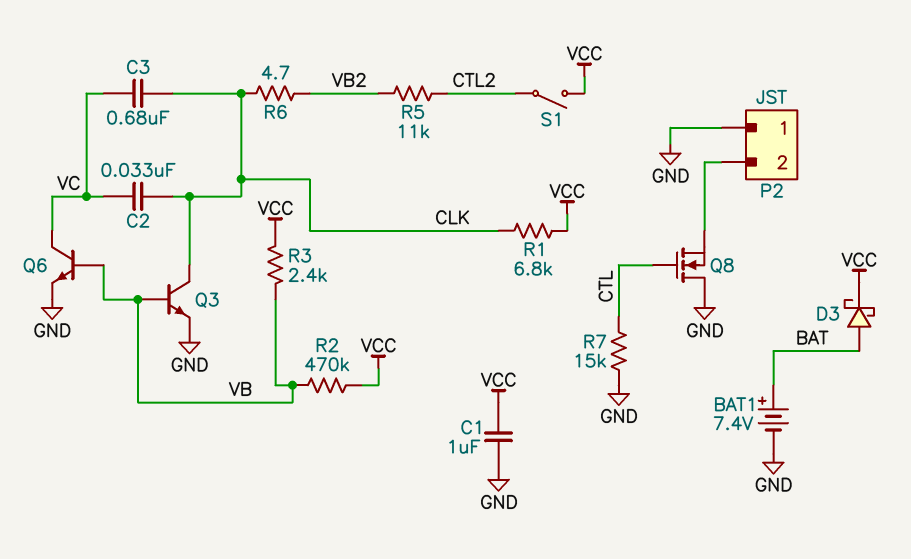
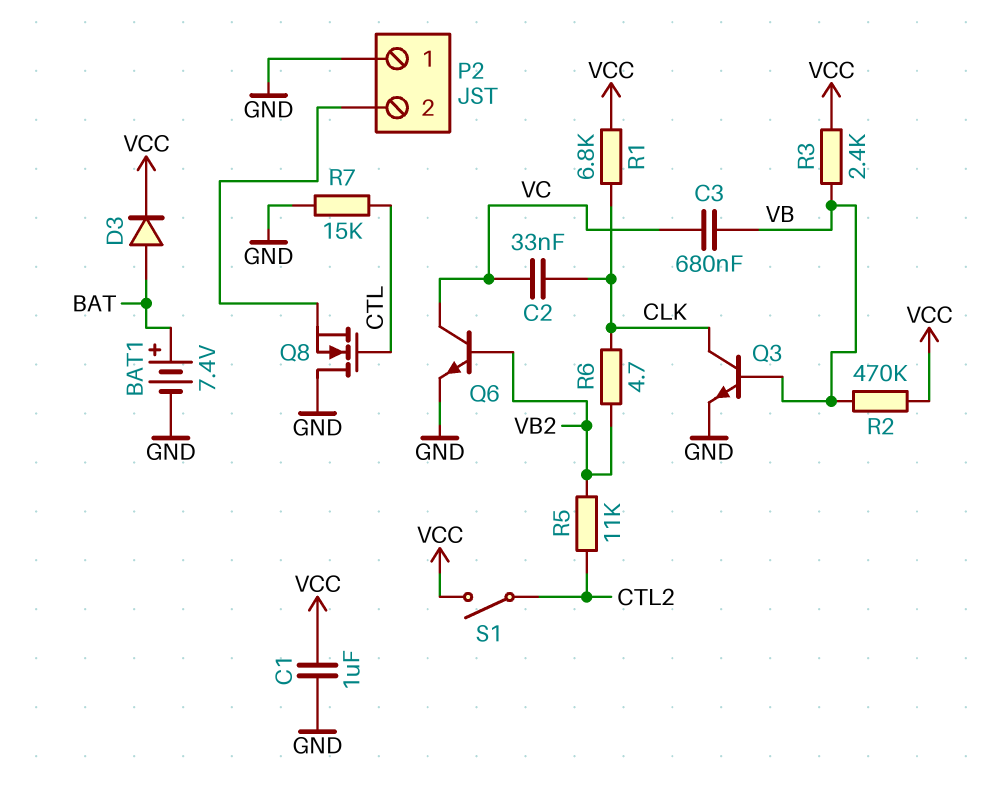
C3: 680nF (CLK, VC) -> 680nF (VB, VC)
D3: schottky (A BAT, K VCC) -> diode (A BAT, K VCC)
Q6: NPN (B VB, C VC, E GND) -> NPN (B VB2, C VC, E GND)

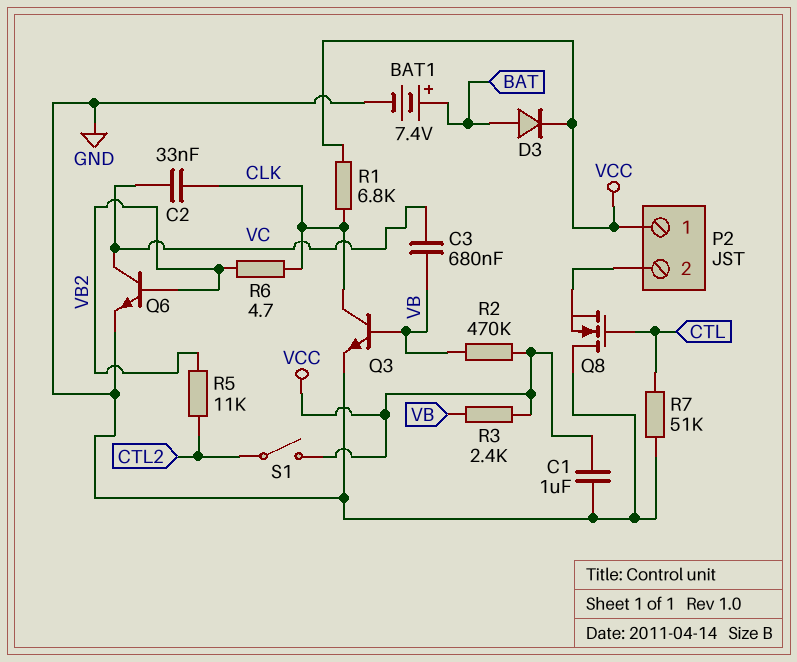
P2 pin 1: GND -> VCC
R7: 15k (CTL, GND) -> 51k (CTL, GND)

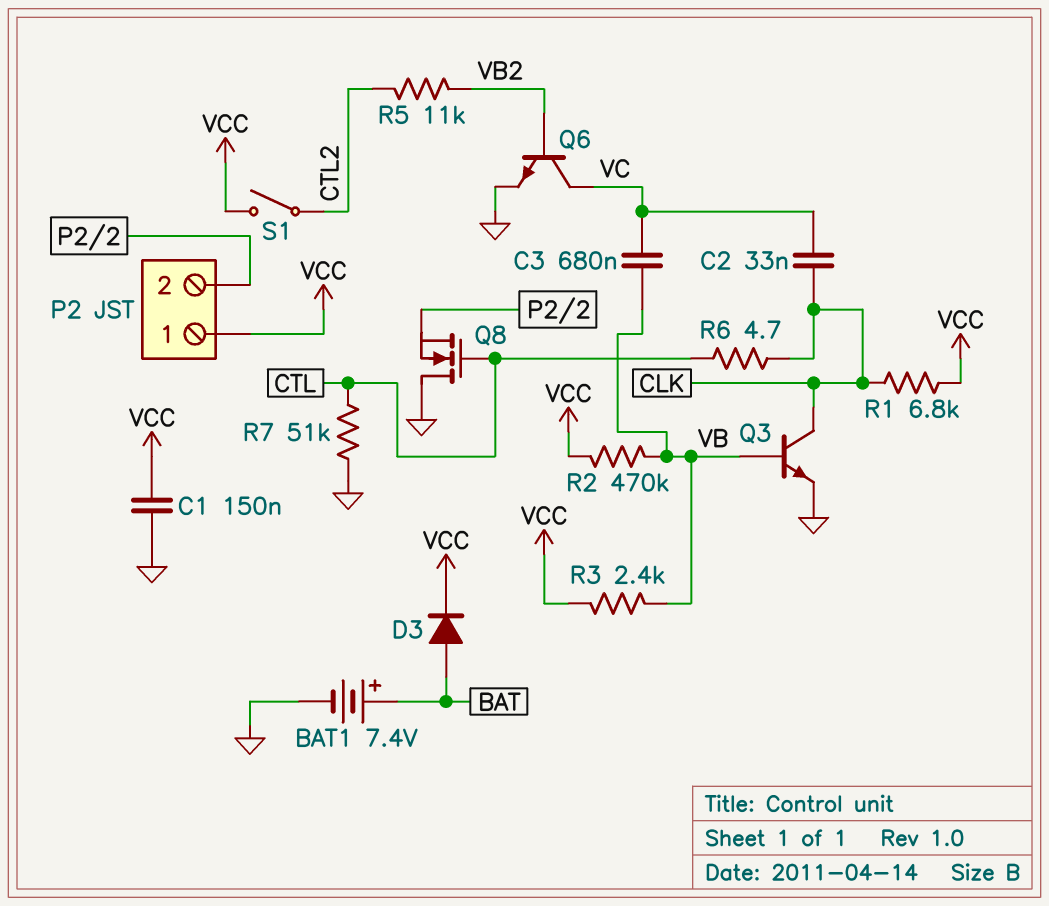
C1: 1uF (GND, VCC) -> 150nF (GND, VCC)
R6: 4.7 (CLK, VB2) -> 4.7 (CLK, CTL)

